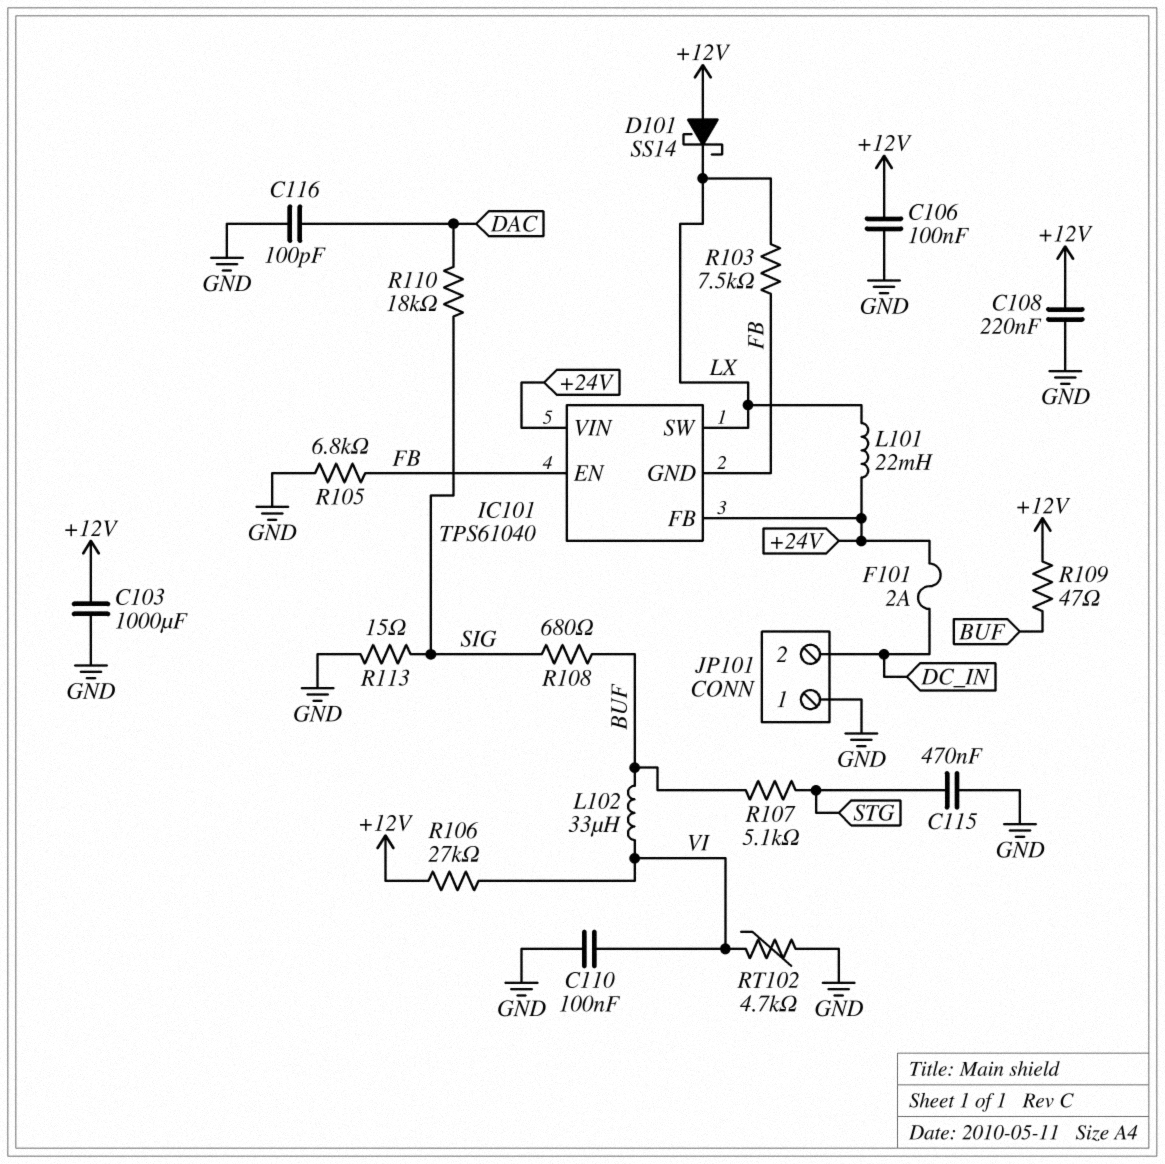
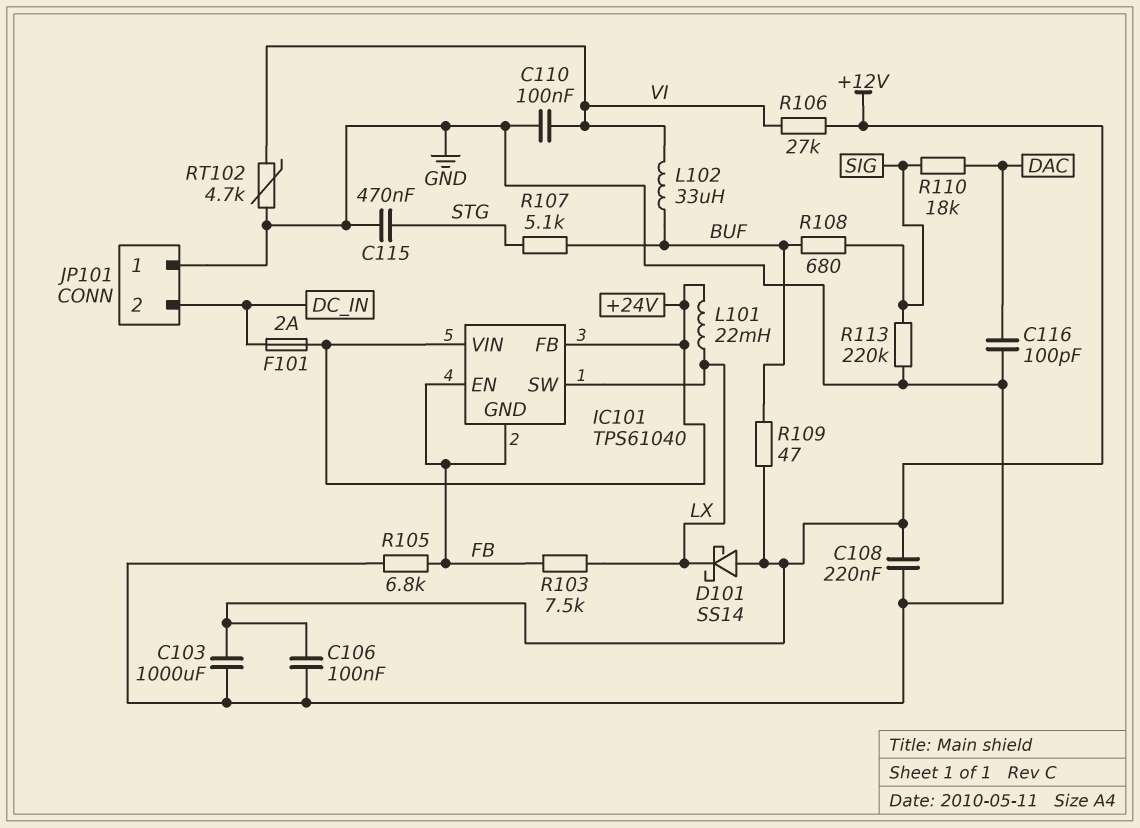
R113: 15 (GND, SIG) -> 220k (GND, SIG)

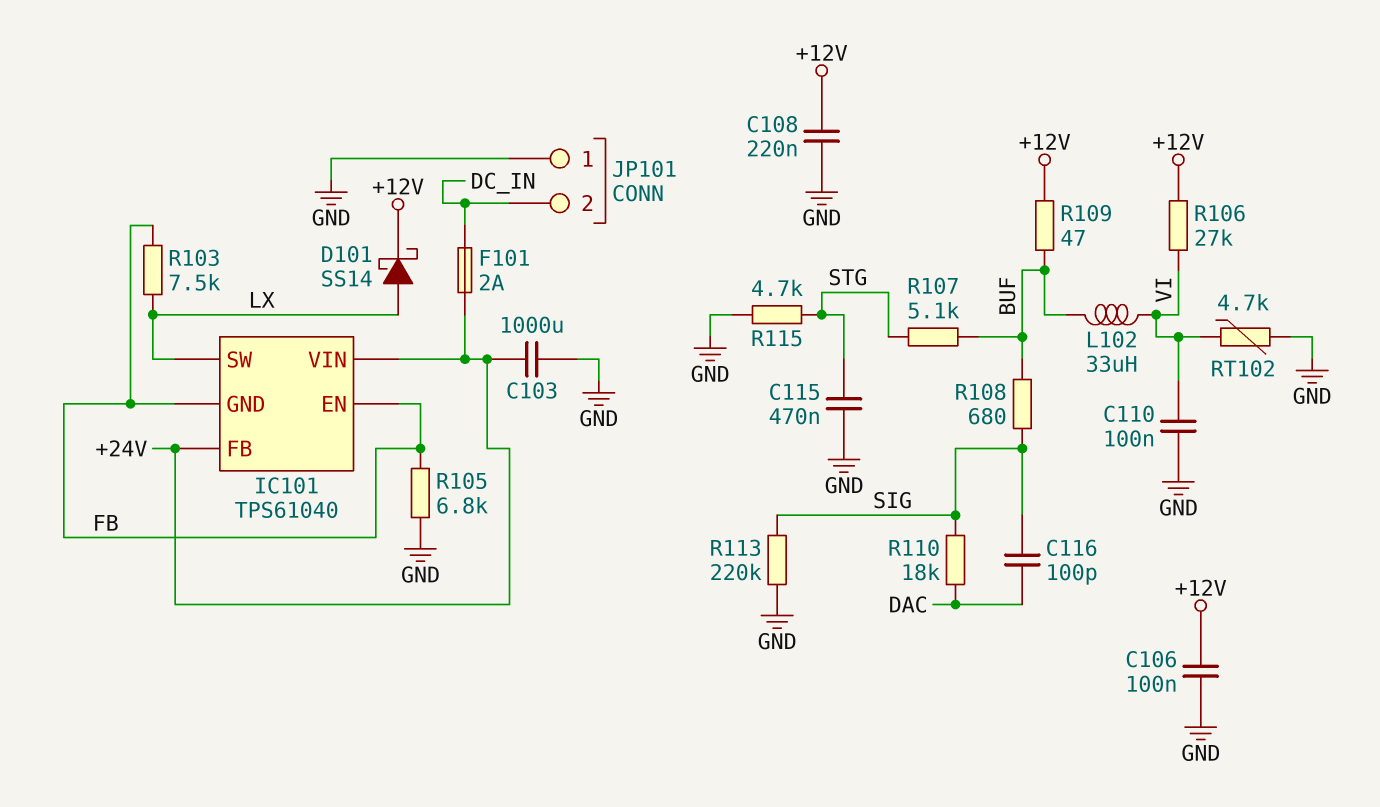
C103: 1000uF (+12V, GND) -> 1000uF (+24V, GND)
C116: 100pF (DAC, GND) -> 100pF (DAC, SIG)
D101: schottky SS14 (A +12V, K LX) -> schottky SS14 (A LX, K +12V)
L101: 22mH (+24V, LX) -> none
R115: none -> 4.7k (GND, STG)

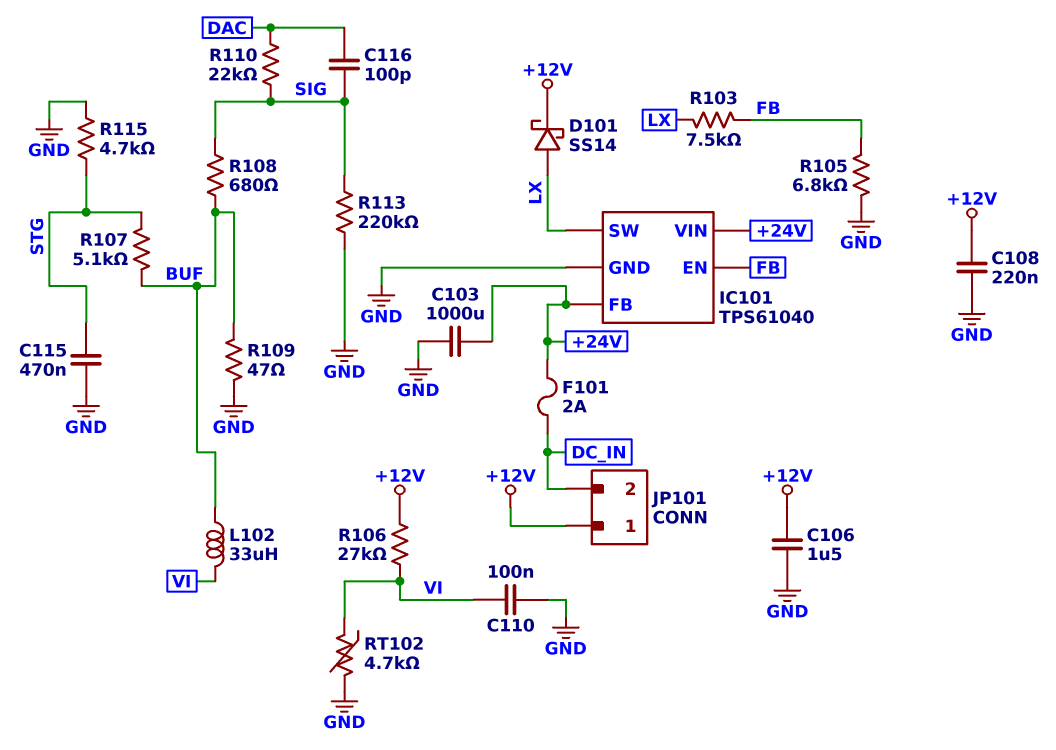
C106: 100nF (+12V, GND) -> 1.5uF (+12V, GND)
IC101 pin GND: FB -> GND
JP101 pin 1: GND -> +12V
R109: 47 (+12V, BUF) -> 47 (BUF, GND)
R110: 18k (DAC, SIG) -> 22k (DAC, SIG)

